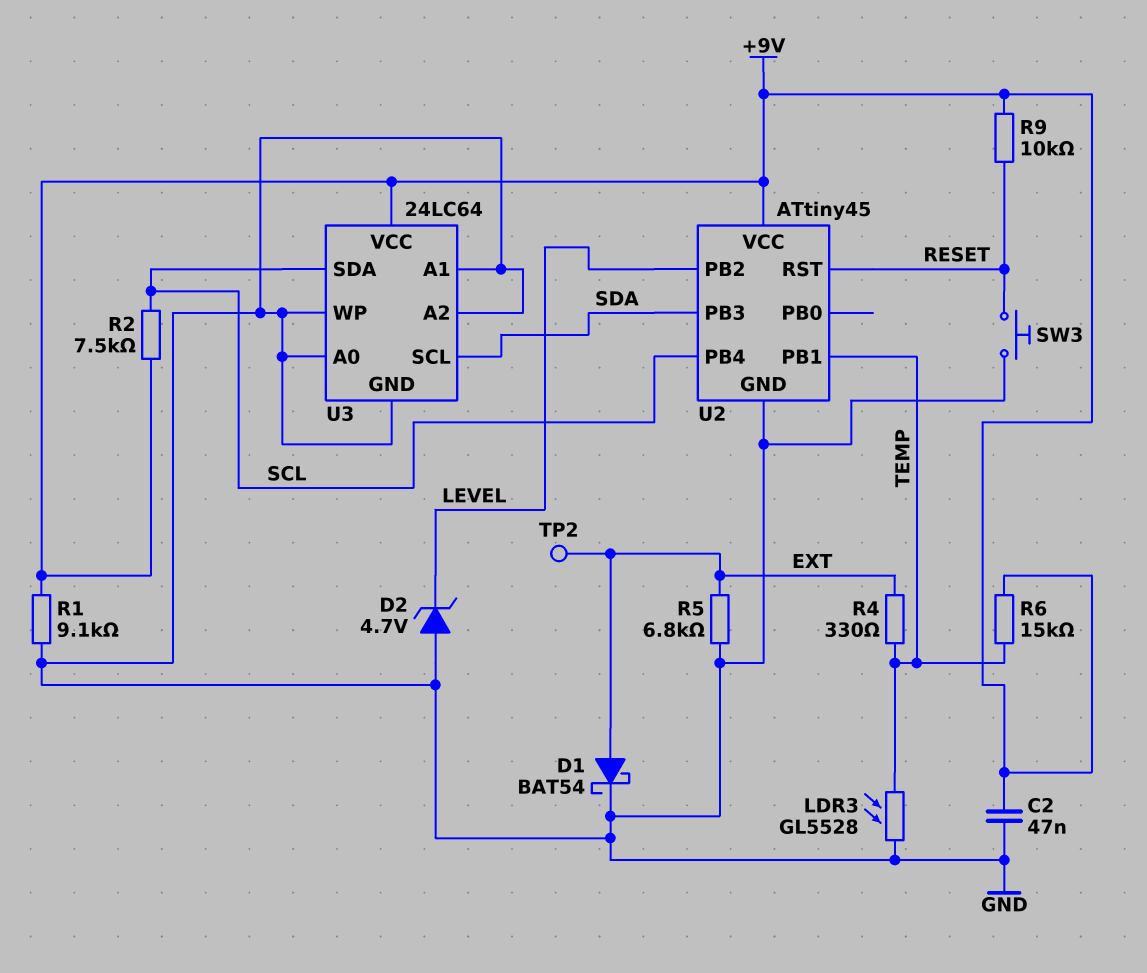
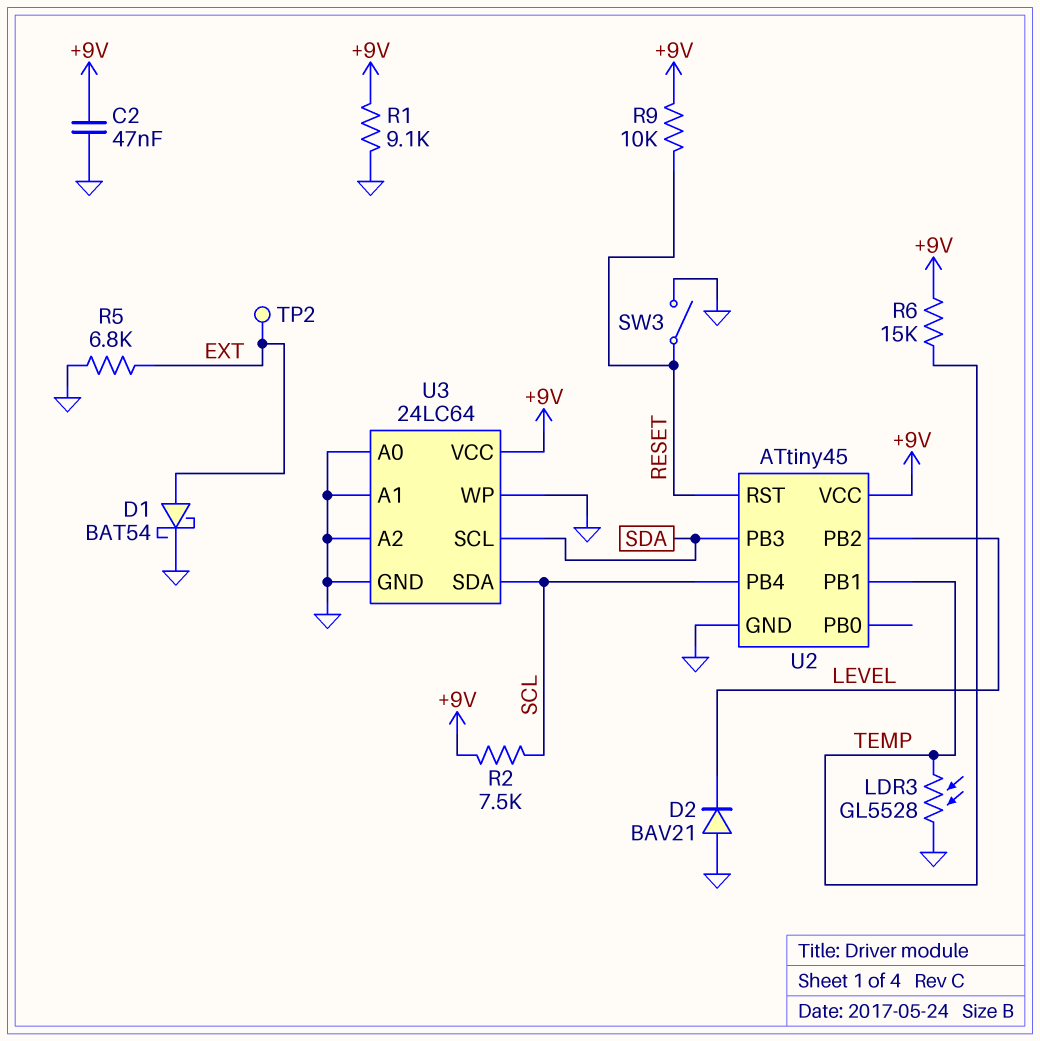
D2: zener 4.7V (A GND, K LEVEL) -> diode BAV21 (A GND, K LEVEL)
R4: 330 (EXT, TEMP) -> none
SW3: button (GND, RESET) -> switch (GND, RESET)

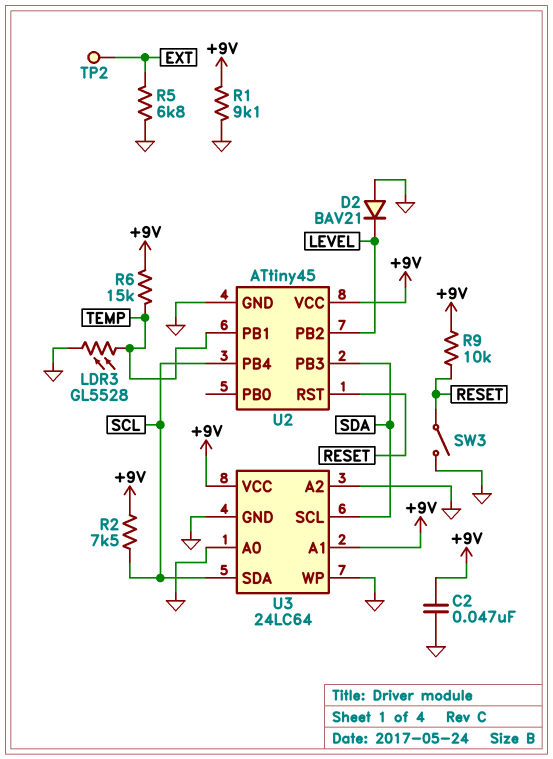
D1: schottky BAT54 (A EXT, K GND) -> none
U3 pin A1: GND -> +9V

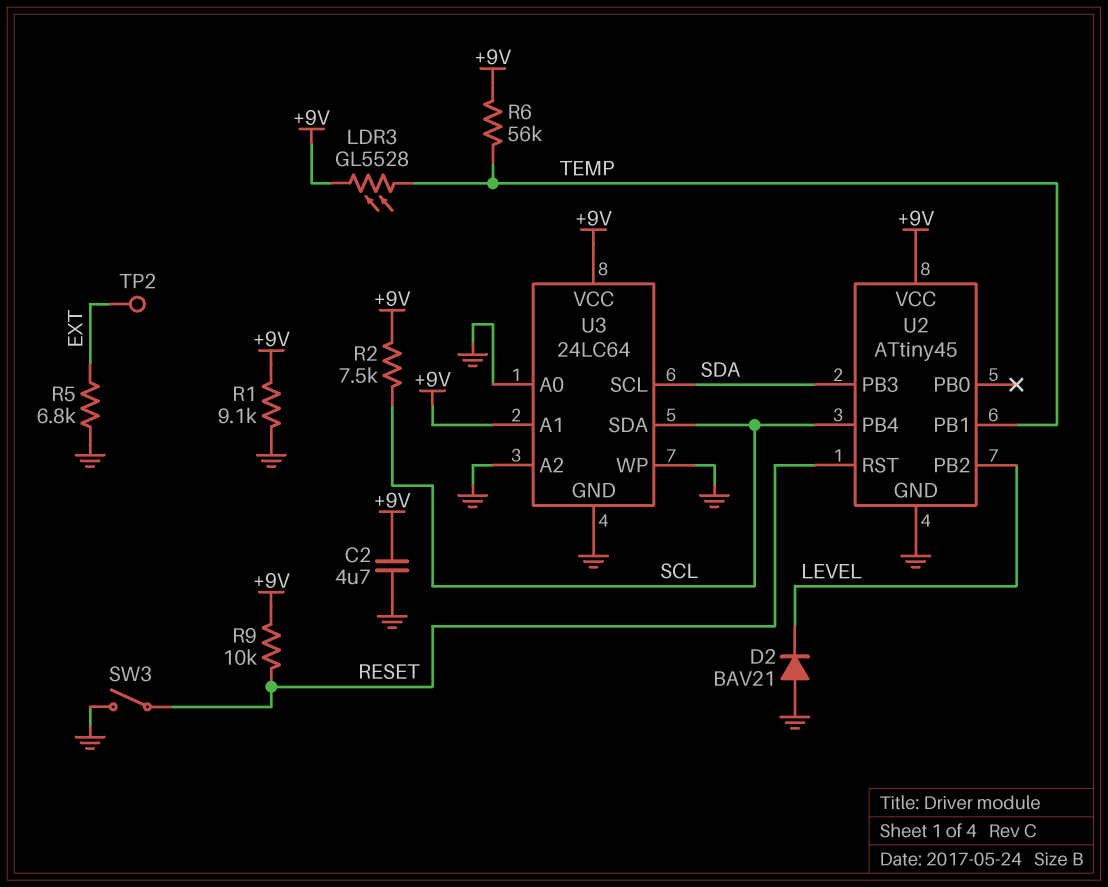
C2: 47nF (+9V, GND) -> 4.7uF (+9V, GND)
LDR3: GL5528 (GND, TEMP) -> GL5528 (+9V, TEMP)
R6: 15k (+9V, TEMP) -> 56k (+9V, TEMP)

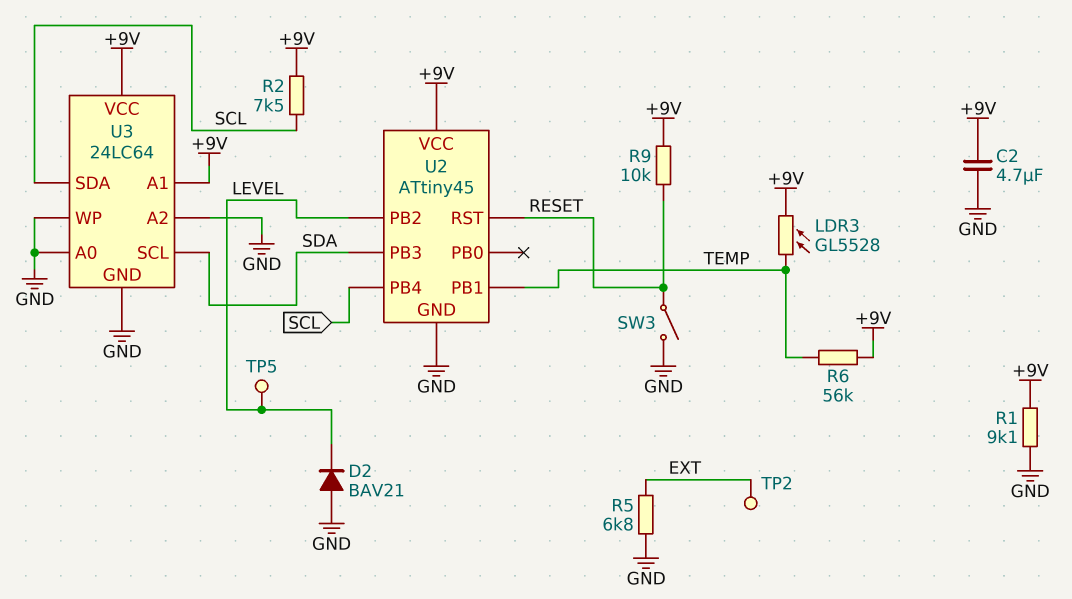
TP5: none -> test point (LEVEL)

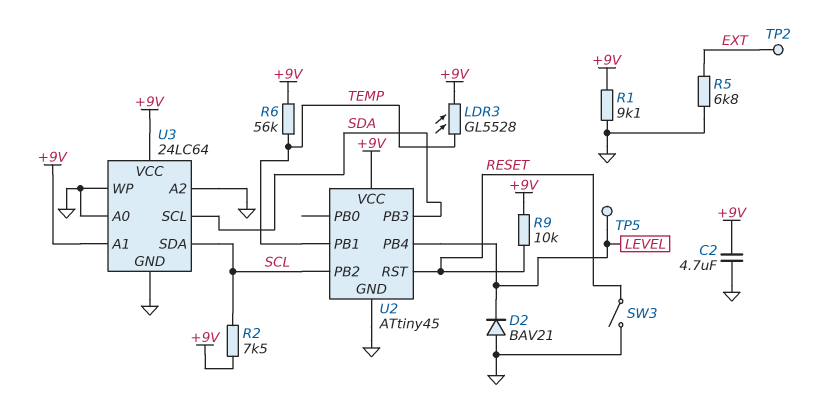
U2 pin PB2: LEVEL -> SCL
U2 pin PB4: SCL -> LEVEL

